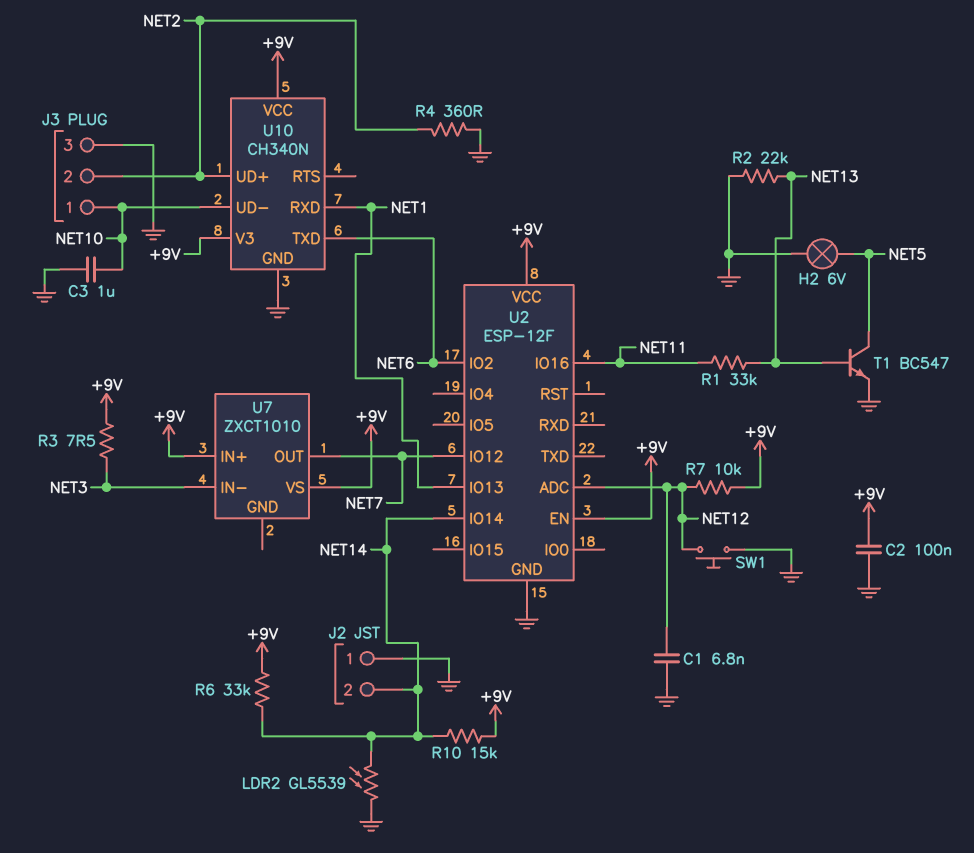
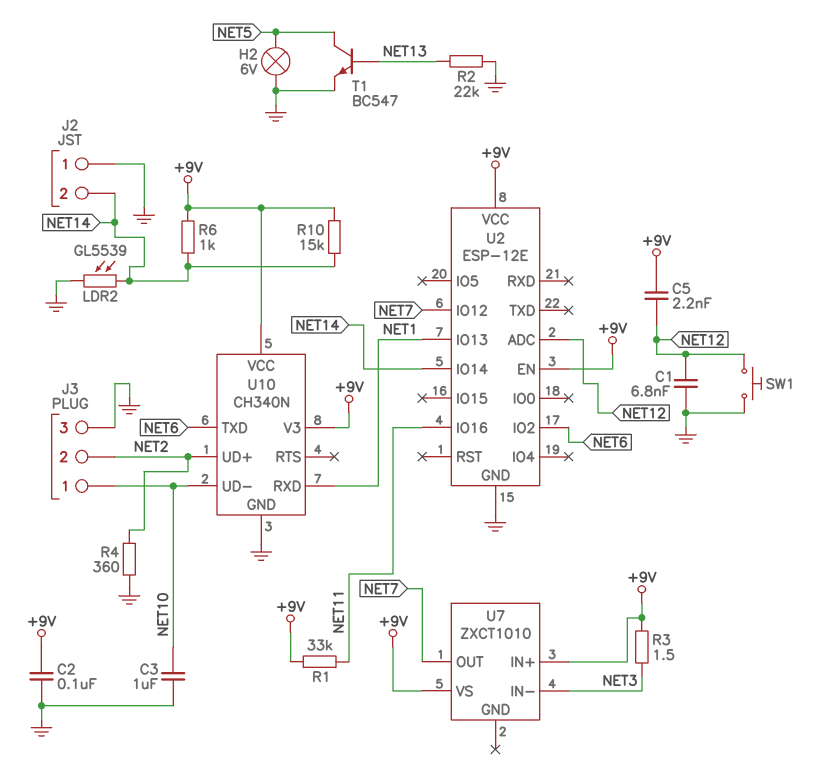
C5: none -> 2.2nF (+9V, NET12)
R1: 33k (NET11, NET13) -> 33k (+9V, NET11)
R3: 7.5 (+9V, NET3) -> 1.5 (+9V, NET3)
R6: 33k (+9V, NET14) -> 1k (+9V, NET14)
R7: 10k (+9V, NET12) -> none
U2: ESP-12F -> ESP-12E

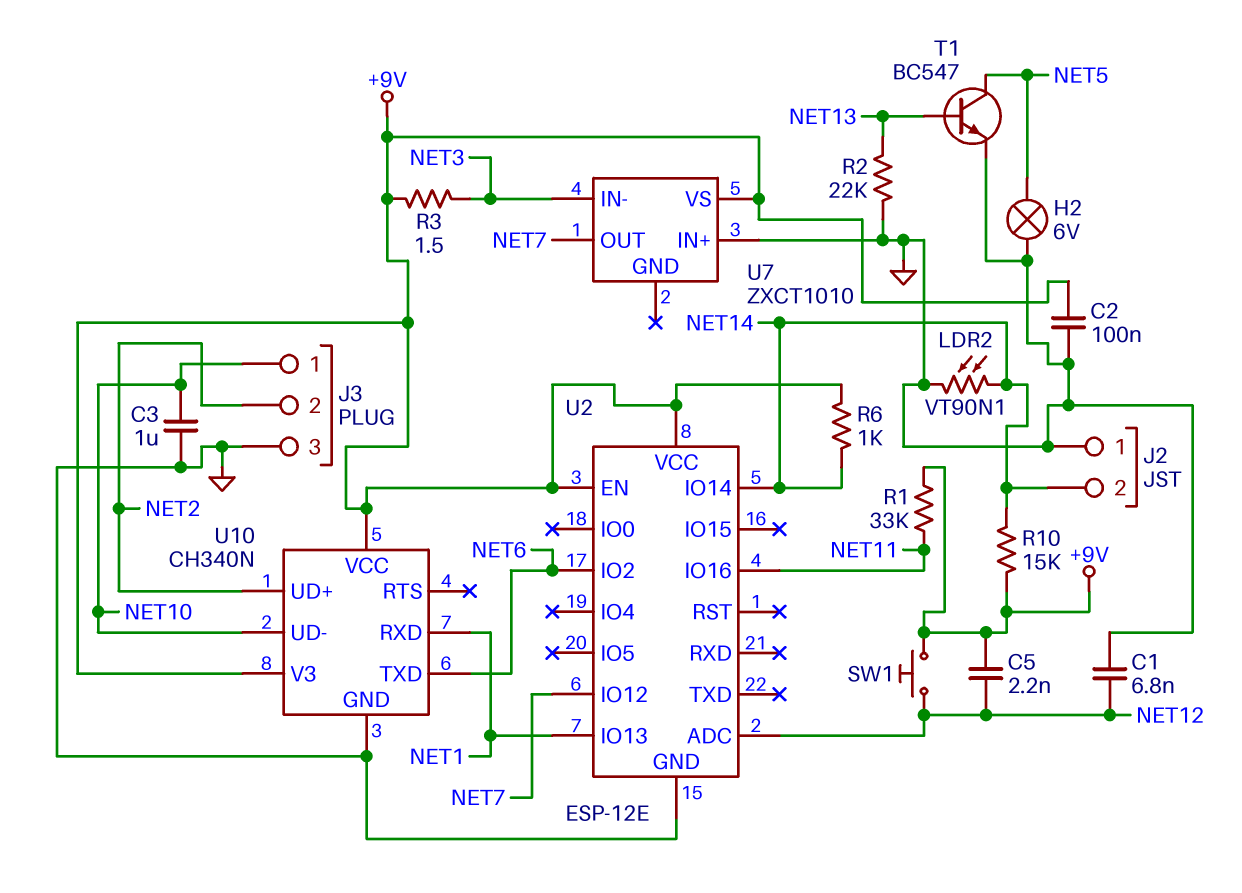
LDR2: GL5539 (GND, NET14) -> VT90N1 (GND, NET14)
R4: 360 (GND, NET2) -> none
SW1: button (GND, NET12) -> button (+9V, NET12)
U7 pin IN+: +9V -> GND

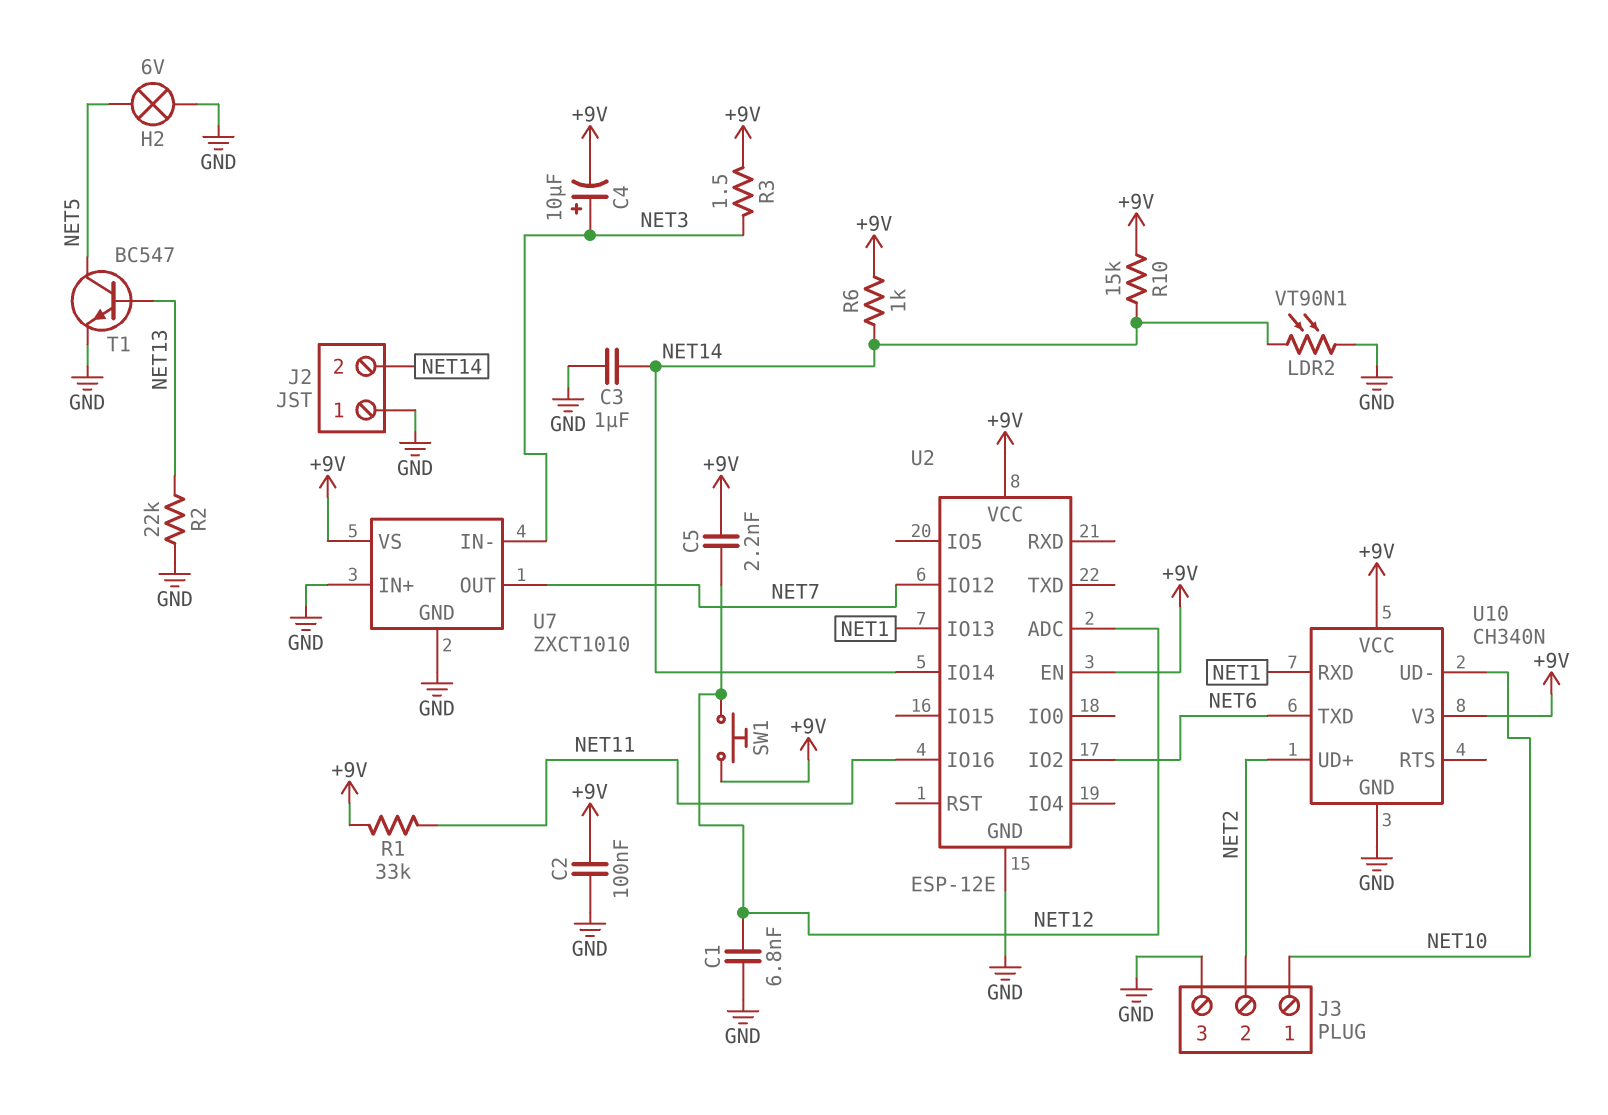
C3: 1uF (GND, NET10) -> 1uF (GND, NET14)
C4: none -> 10uF (plus NET3, minus +9V)
U7 pin GND: none -> GND

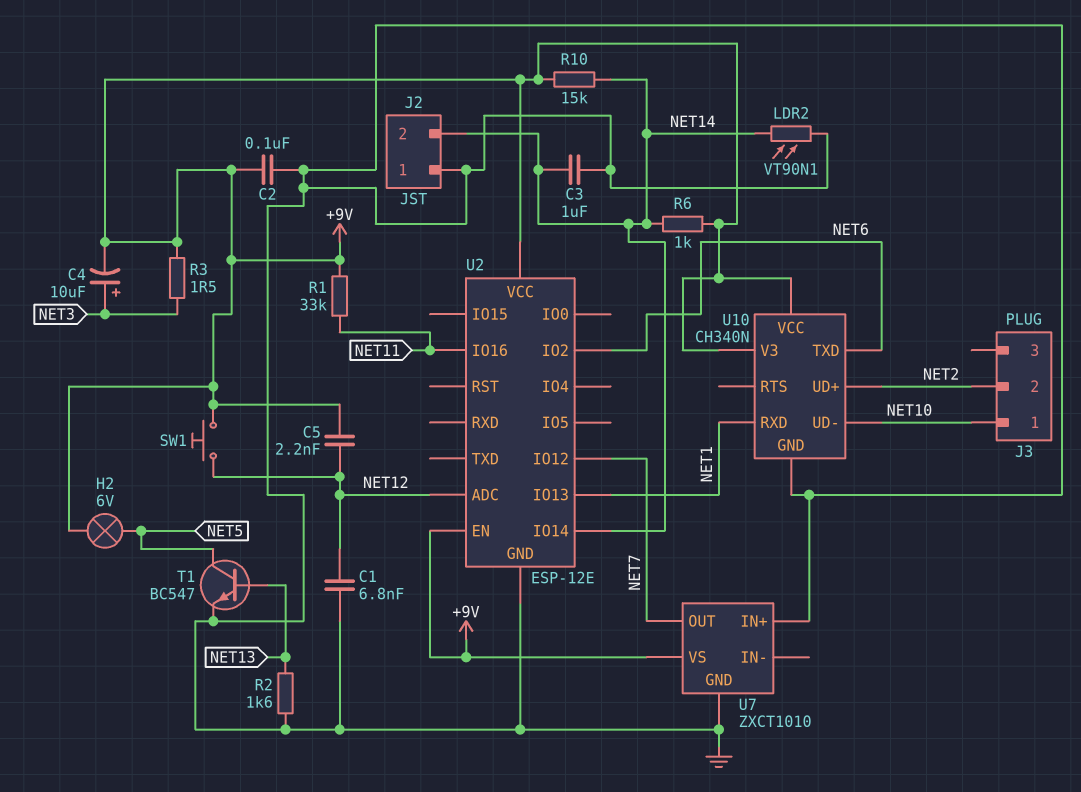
H2: lamp 6V (GND, NET5) -> lamp 6V (+9V, NET5)
J3 pin 3: GND -> none
R2: 22k (GND, NET13) -> 1.6k (GND, NET13)
U7 pin IN-: NET3 -> none

